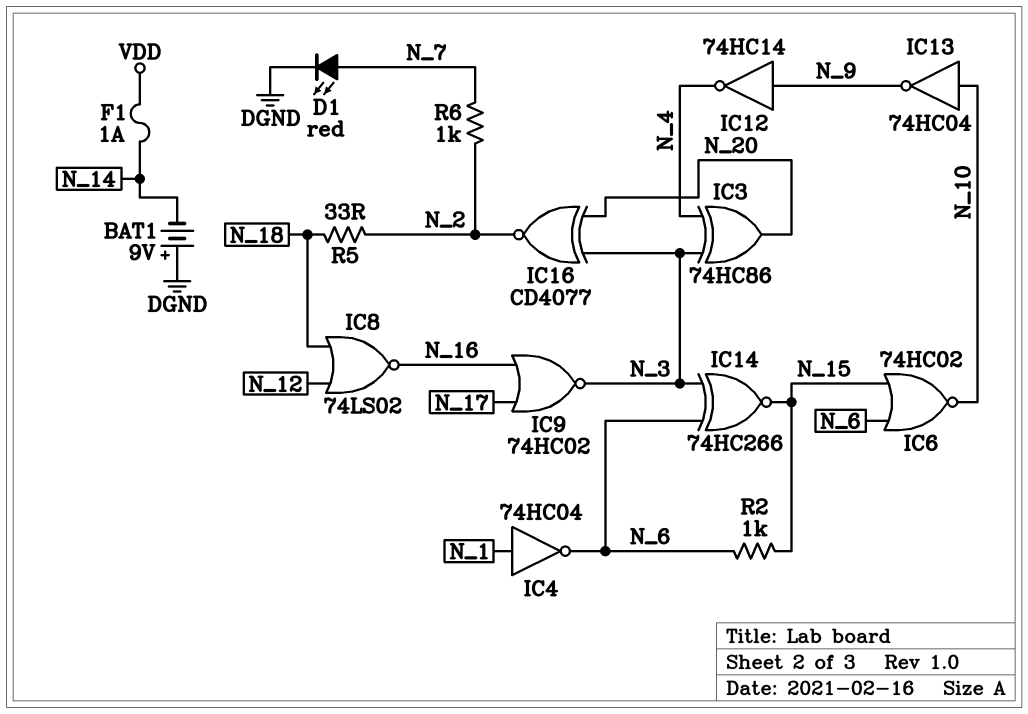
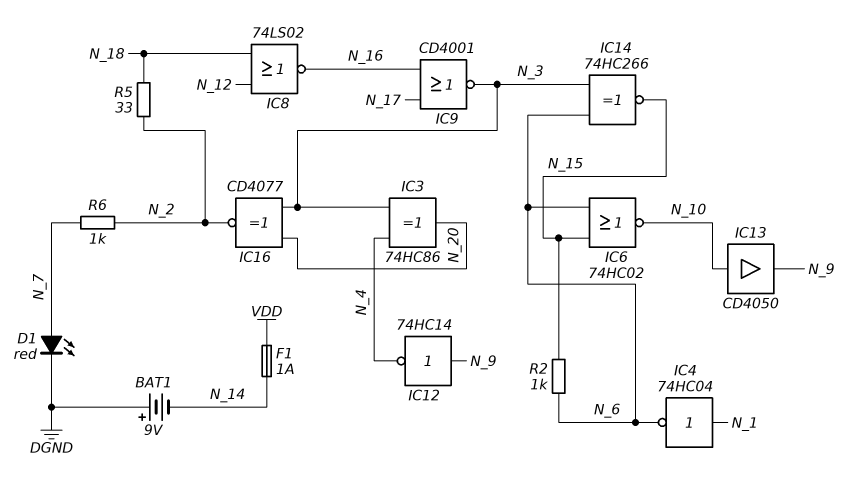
IC9: NOR 74HC02 (in N_16, in N_17, out N_3) -> NOR CD4001 (in N_16, in N_17, out N_3)
IC13: NOT 74HC04 (in N_10, out N_9) -> buffer CD4050 (in N_10, out N_9)

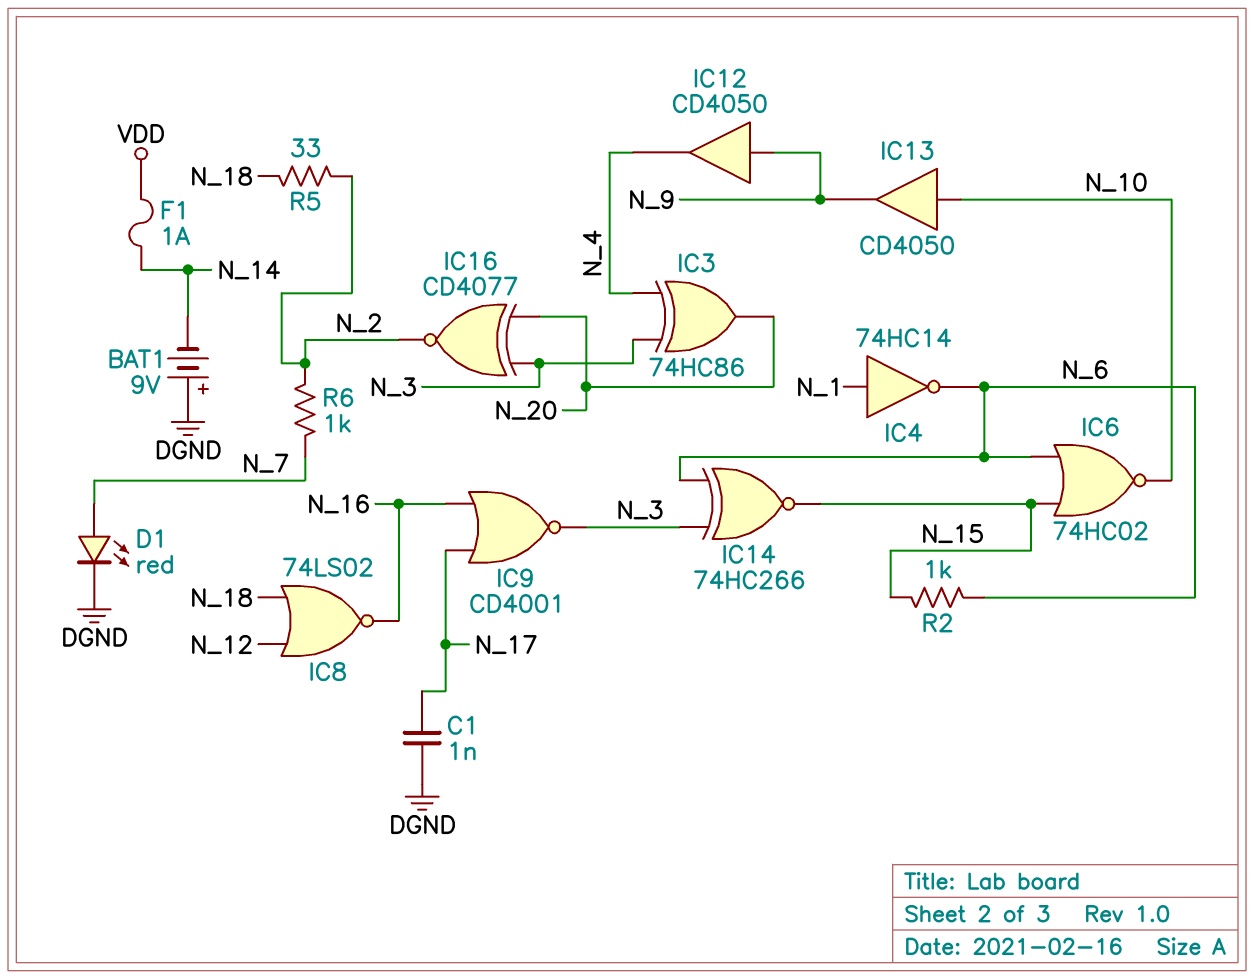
C1: none -> 1nF (DGND, N_17)
IC4: NOT 74HC04 (in N_1, out N_6) -> NOT 74HC14 (in N_1, out N_6)
IC12: NOT 74HC14 (in N_9, out N_4) -> buffer CD4050 (in N_9, out N_4)

